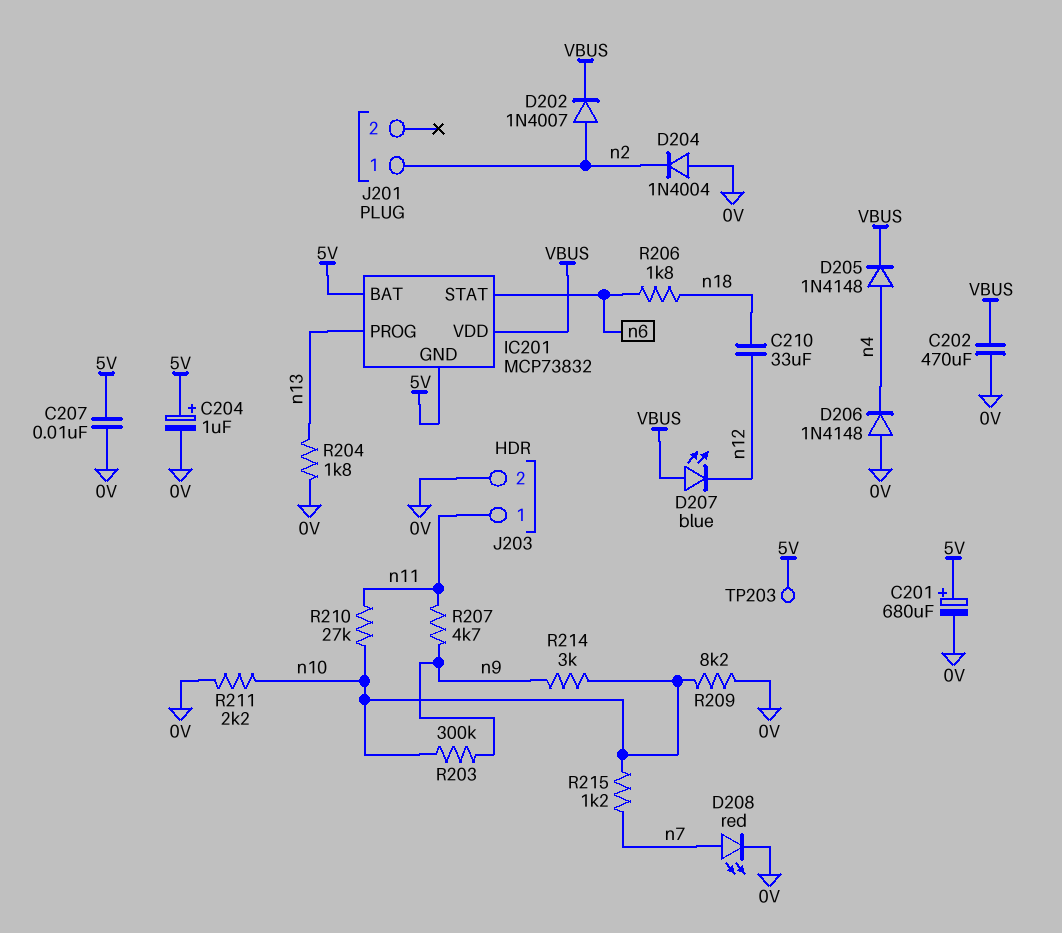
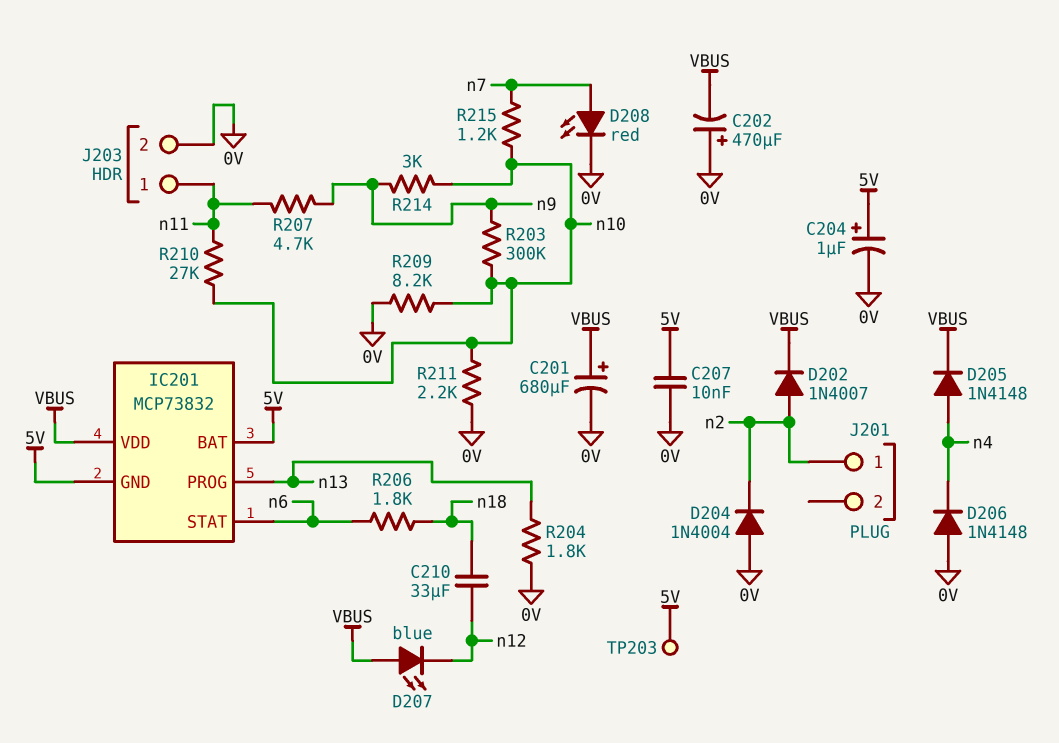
C201: 680uF (plus 5V, minus 0V) -> 680uF (plus VBUS, minus 0V)
C202: 470uF (0V, VBUS) -> 470uF (plus 0V, minus VBUS)

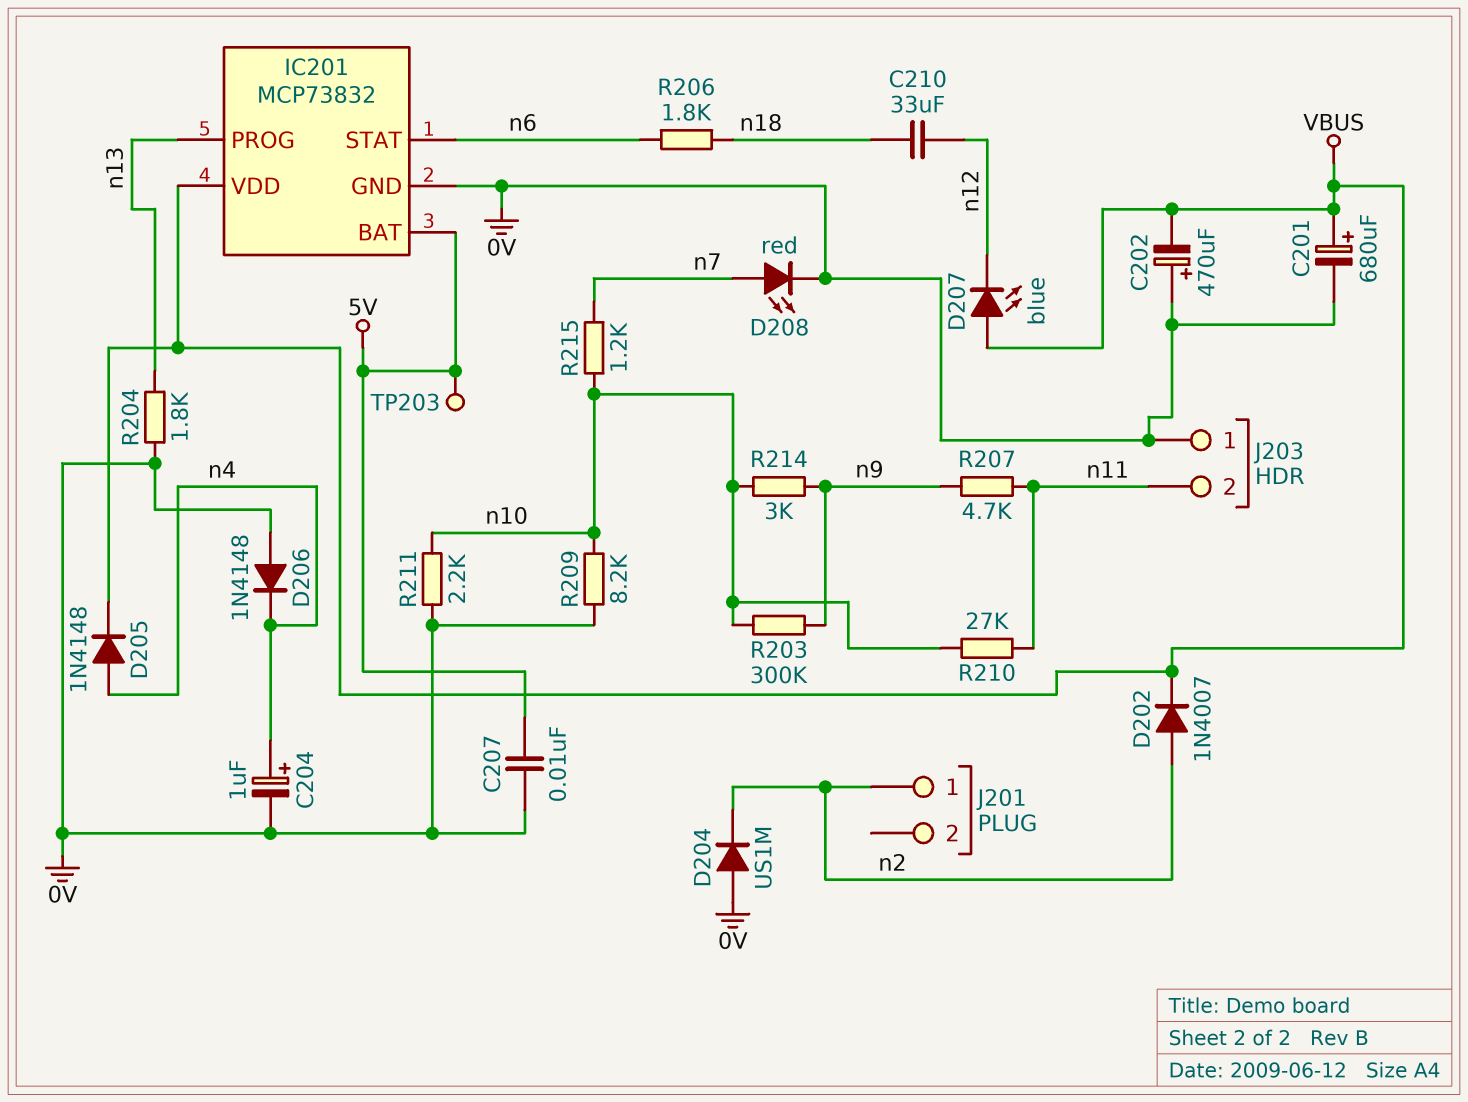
C204: 1uF (plus 5V, minus 0V) -> 1uF (plus n4, minus 0V)
D204: diode 1N4004 (A 0V, K n2) -> diode US1M (A 0V, K n2)
IC201 pin GND: 5V -> 0V
J203 pin 1: n11 -> 0V
J203 pin 2: 0V -> n11

